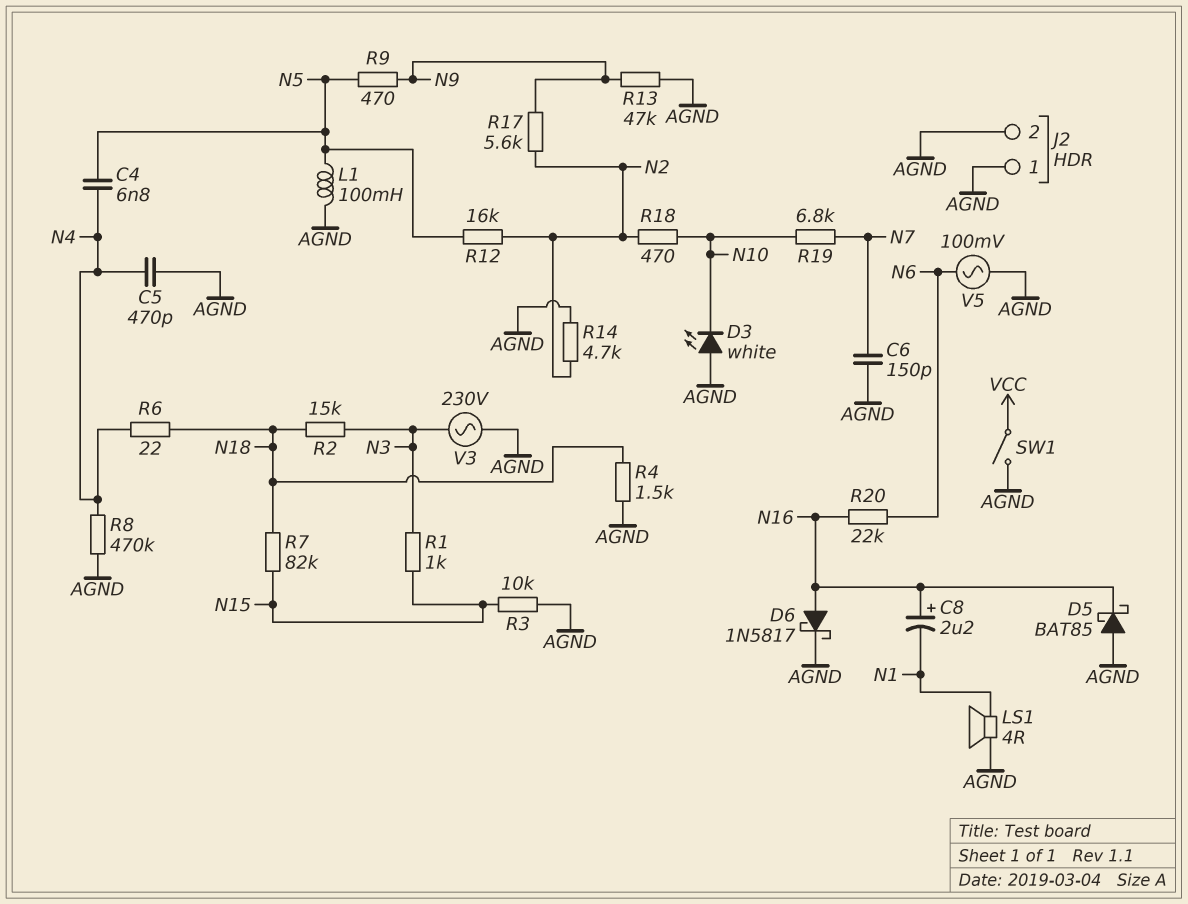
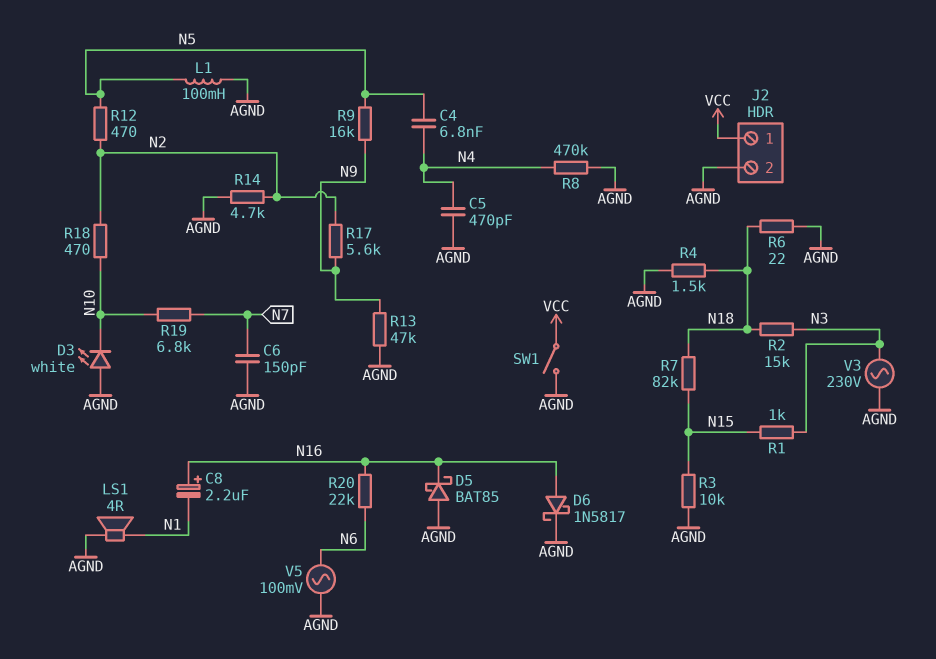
J2 pin 1: AGND -> VCC
R6: 22 (N4, N18) -> 22 (AGND, N18)
R9: 470 (N5, N9) -> 16k (N5, N9)
R12: 16k (N2, N5) -> 470 (N2, N5)

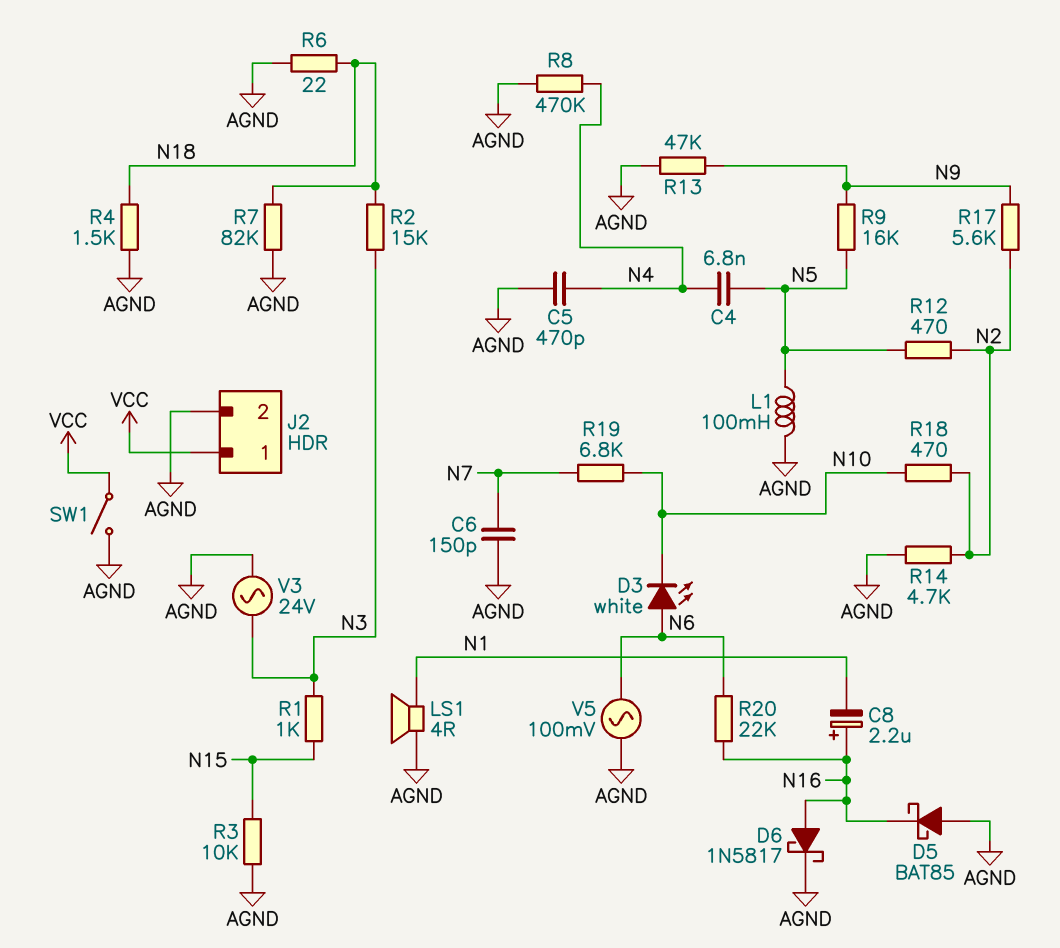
D3: LED white (A AGND, K N10) -> LED white (A N6, K N10)
R7: 82k (N15, N18) -> 82k (AGND, N18)
V3: AC 230V (AGND, N3) -> AC 24V (AGND, N3)

